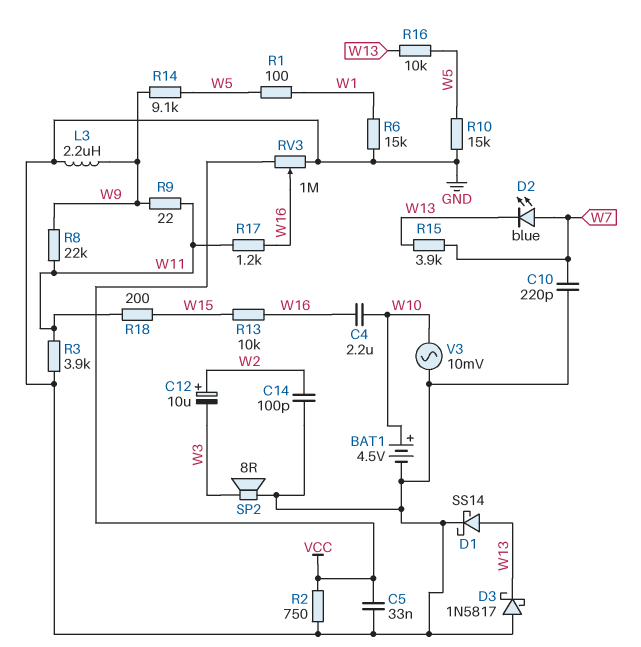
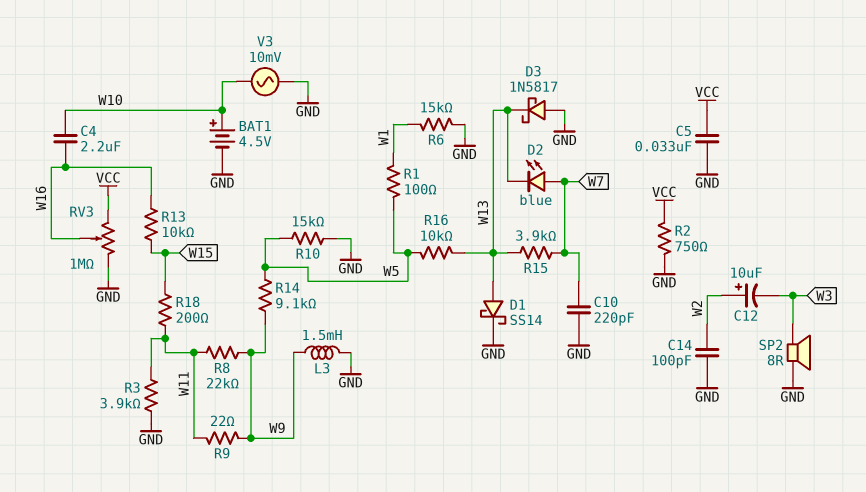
L3: 2.2uH (GND, W9) -> 1.5mH (GND, W9)
R17: 1.2k (W11, W16) -> none

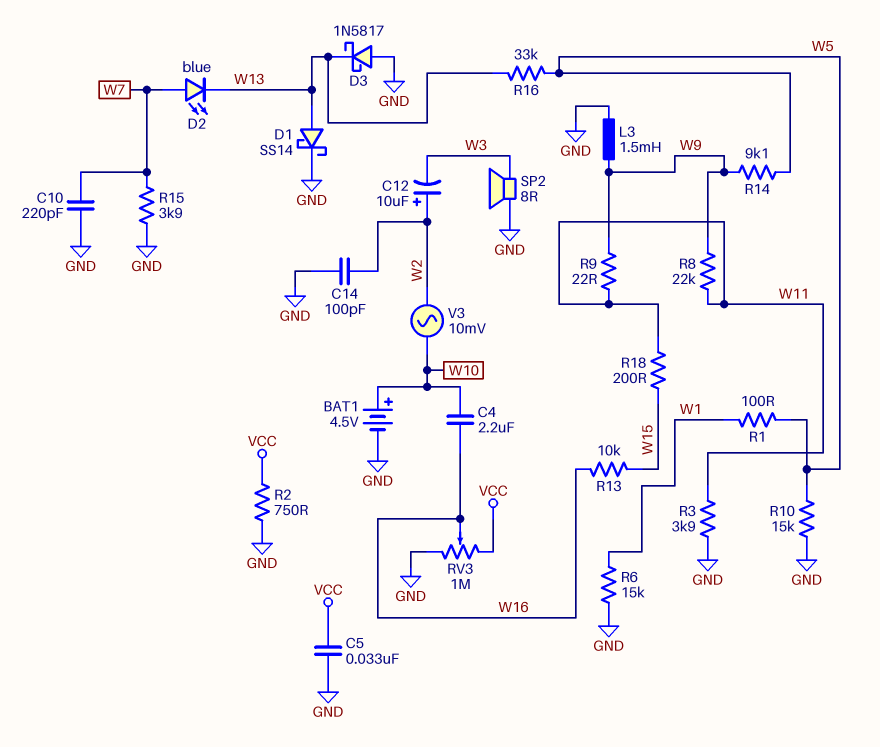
R15: 3.9k (W7, W13) -> 3.9k (GND, W7)
R16: 10k (W5, W13) -> 33k (W5, W13)
V3: AC 10mV (GND, W10) -> AC 10mV (W2, W10)

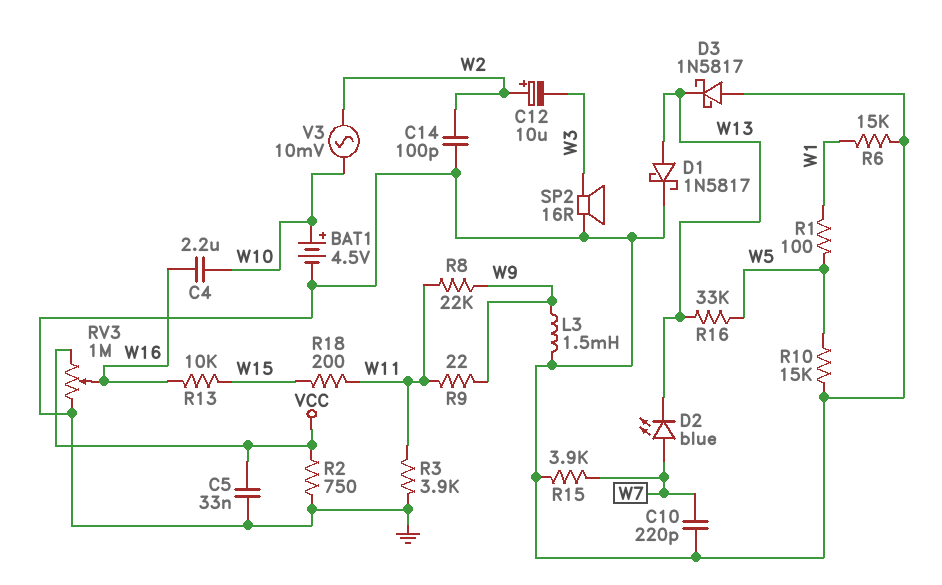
D1: schottky SS14 (A W13, K GND) -> schottky 1N5817 (A W13, K GND)
R14: 9.1k (W5, W9) -> none
SP2: speaker 8R (GND, W3) -> speaker 16R (GND, W3)

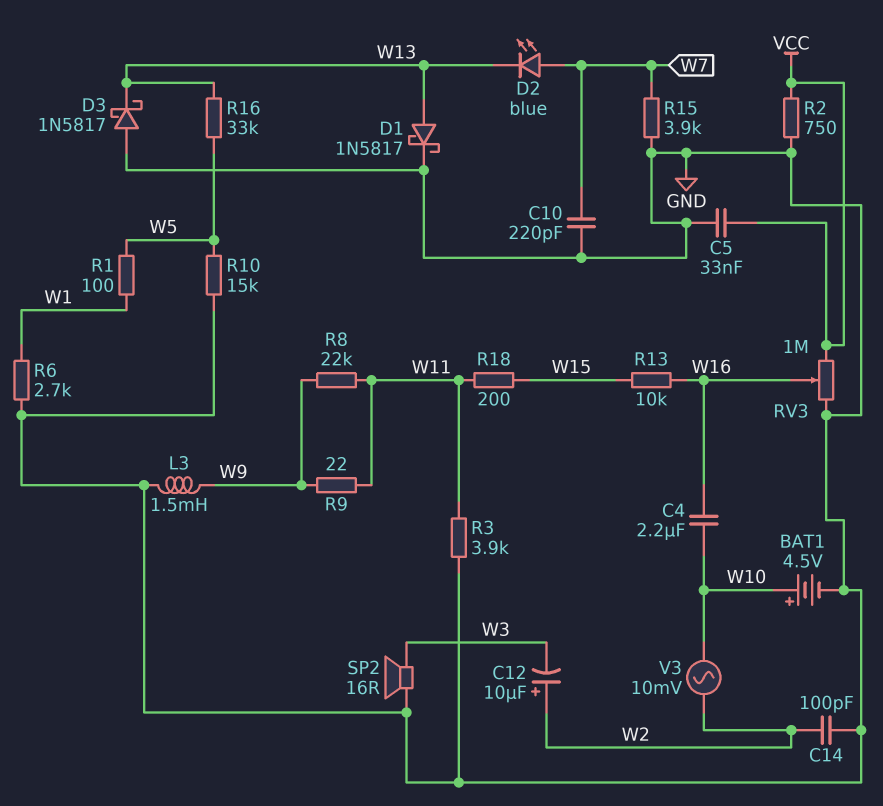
R6: 15k (GND, W1) -> 2.7k (GND, W1)

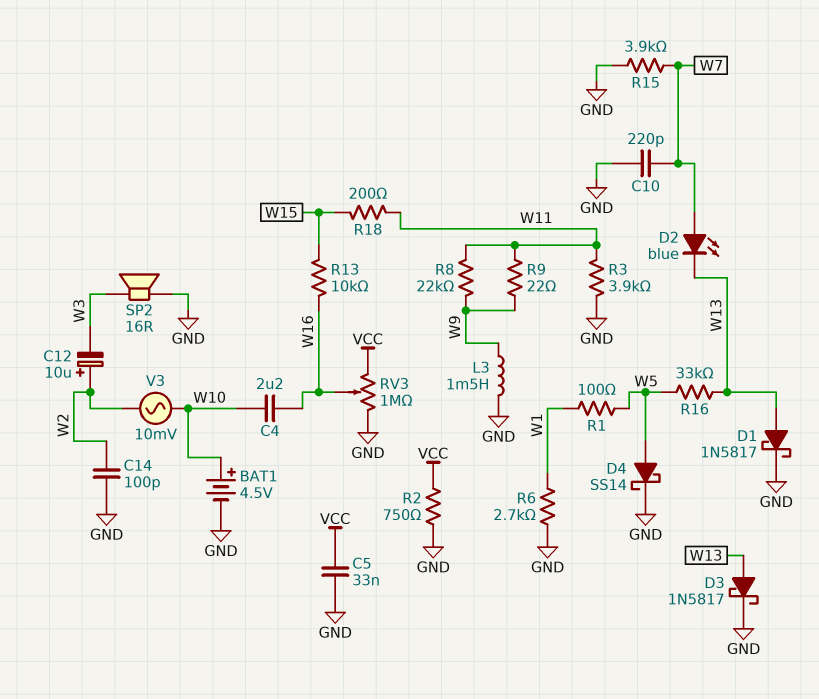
D3: schottky 1N5817 (A GND, K W13) -> schottky 1N5817 (A W13, K GND)
D4: none -> schottky SS14 (A W5, K GND)
R10: 15k (GND, W5) -> none

